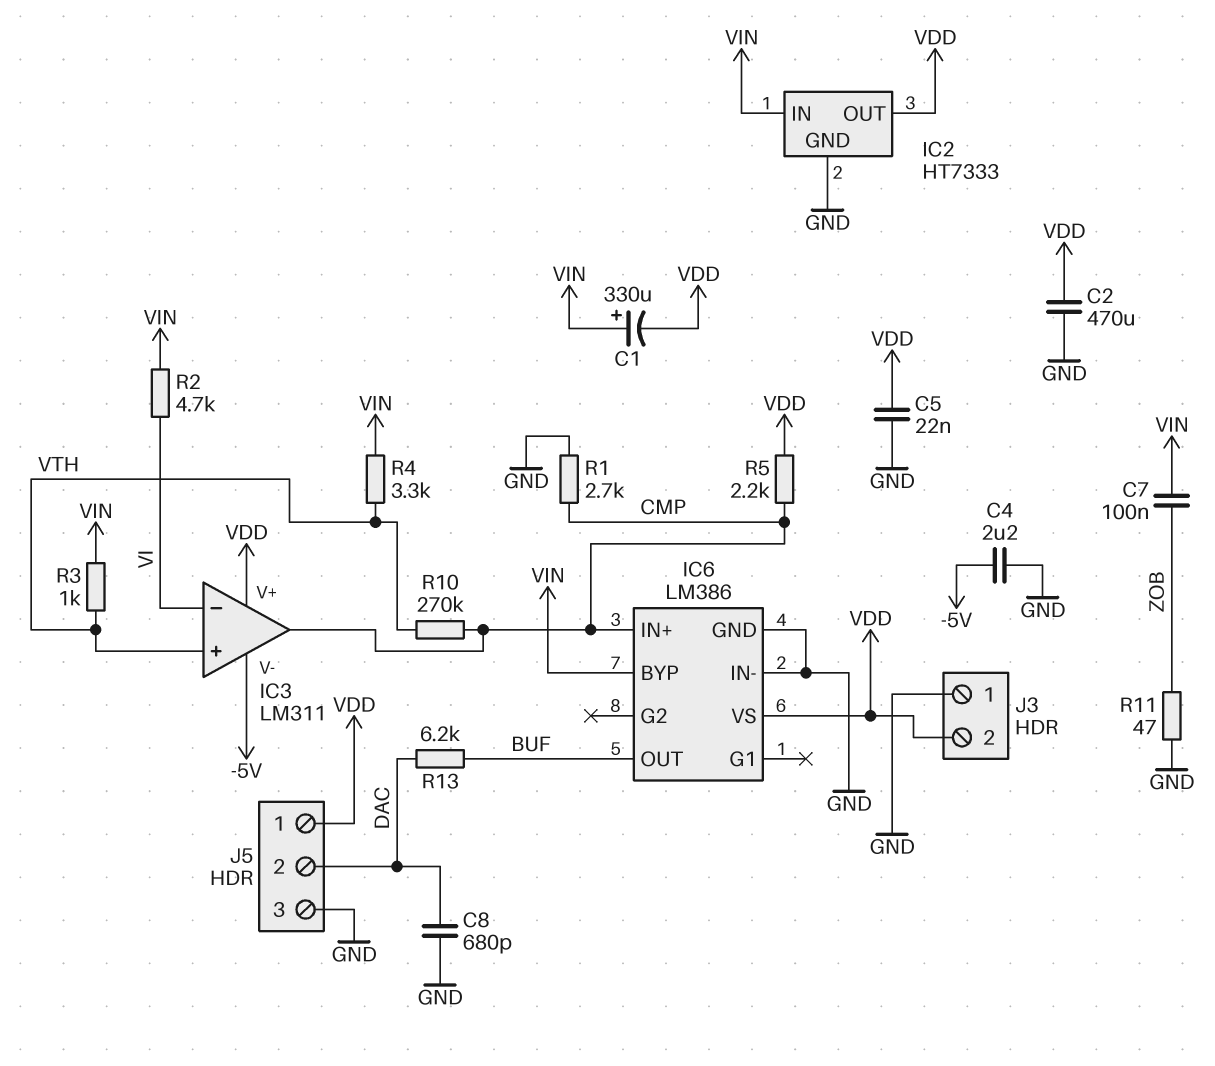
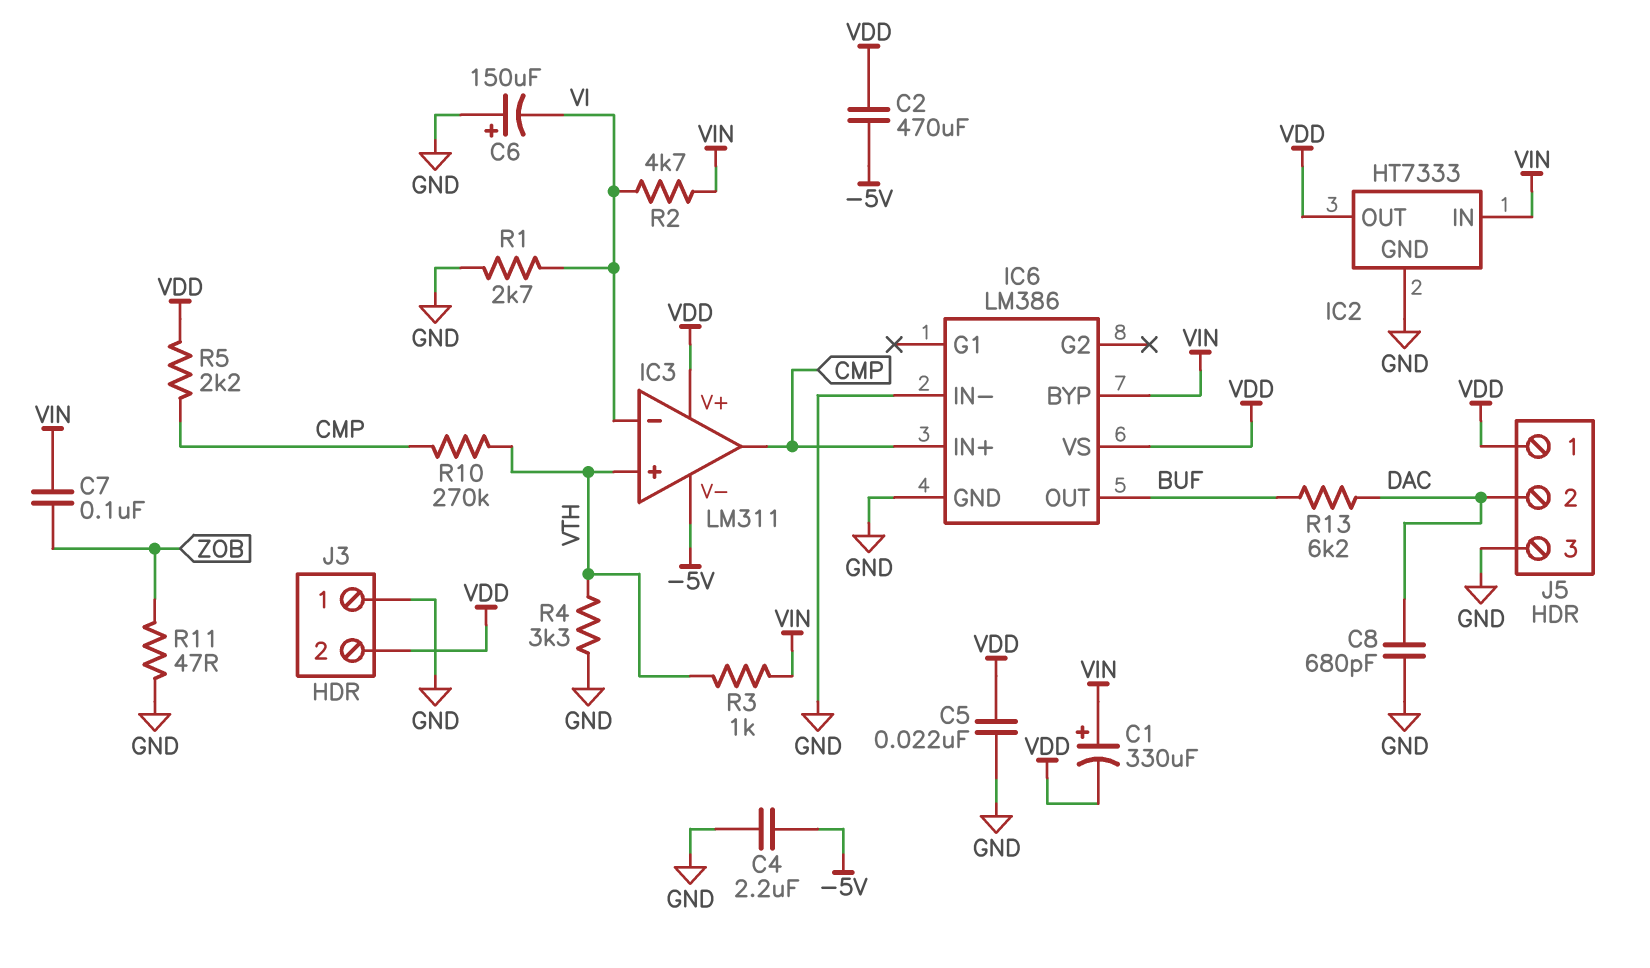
C2: 470uF (GND, VDD) -> 470uF (-5V, VDD)
C6: none -> 150uF (plus GND, minus VI)
R1: 2.7k (CMP, GND) -> 2.7k (GND, VI)
R4: 3.3k (VIN, VTH) -> 3.3k (GND, VTH)

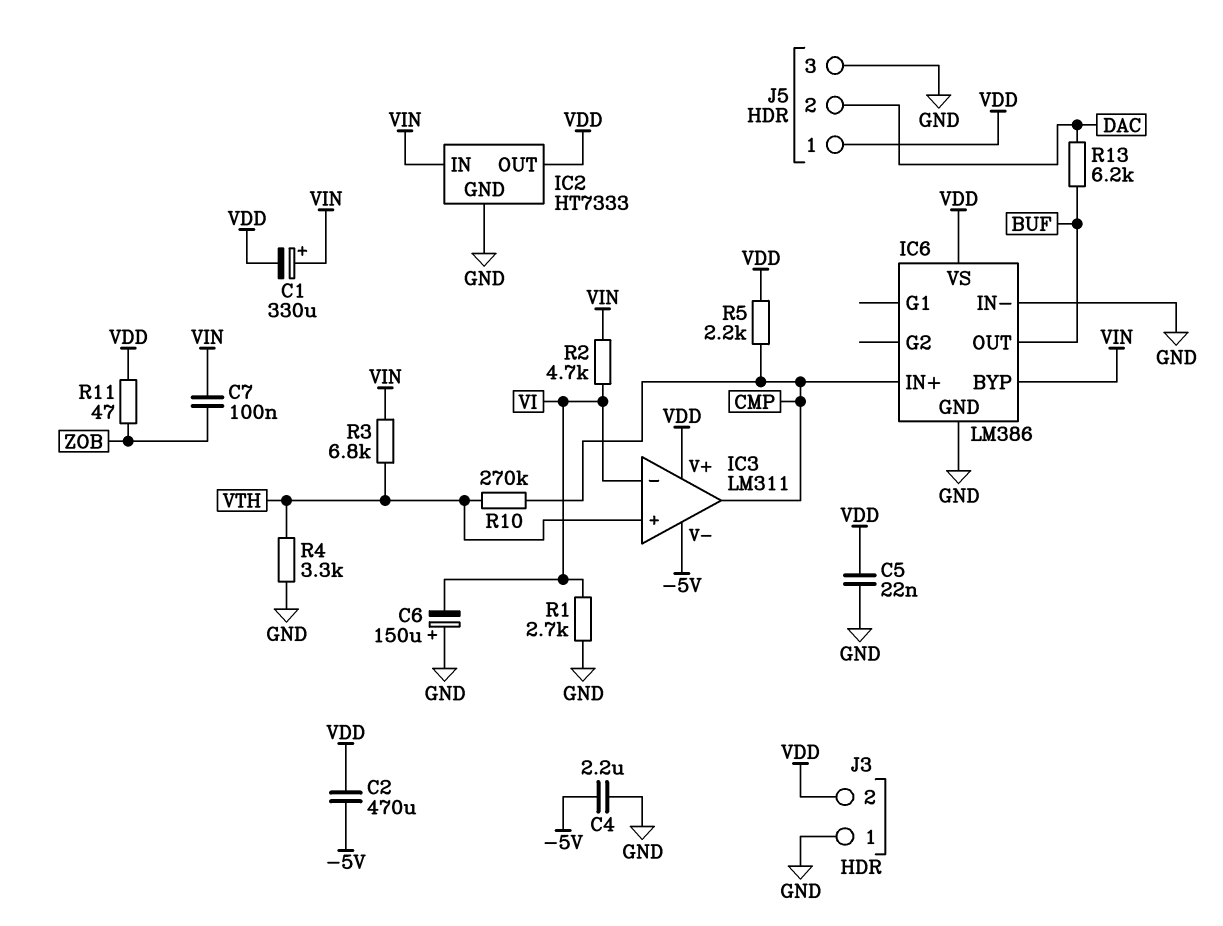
C8: 680pF (DAC, GND) -> none
R3: 1k (VIN, VTH) -> 6.8k (VIN, VTH)
R11: 47 (GND, ZOB) -> 47 (VDD, ZOB)

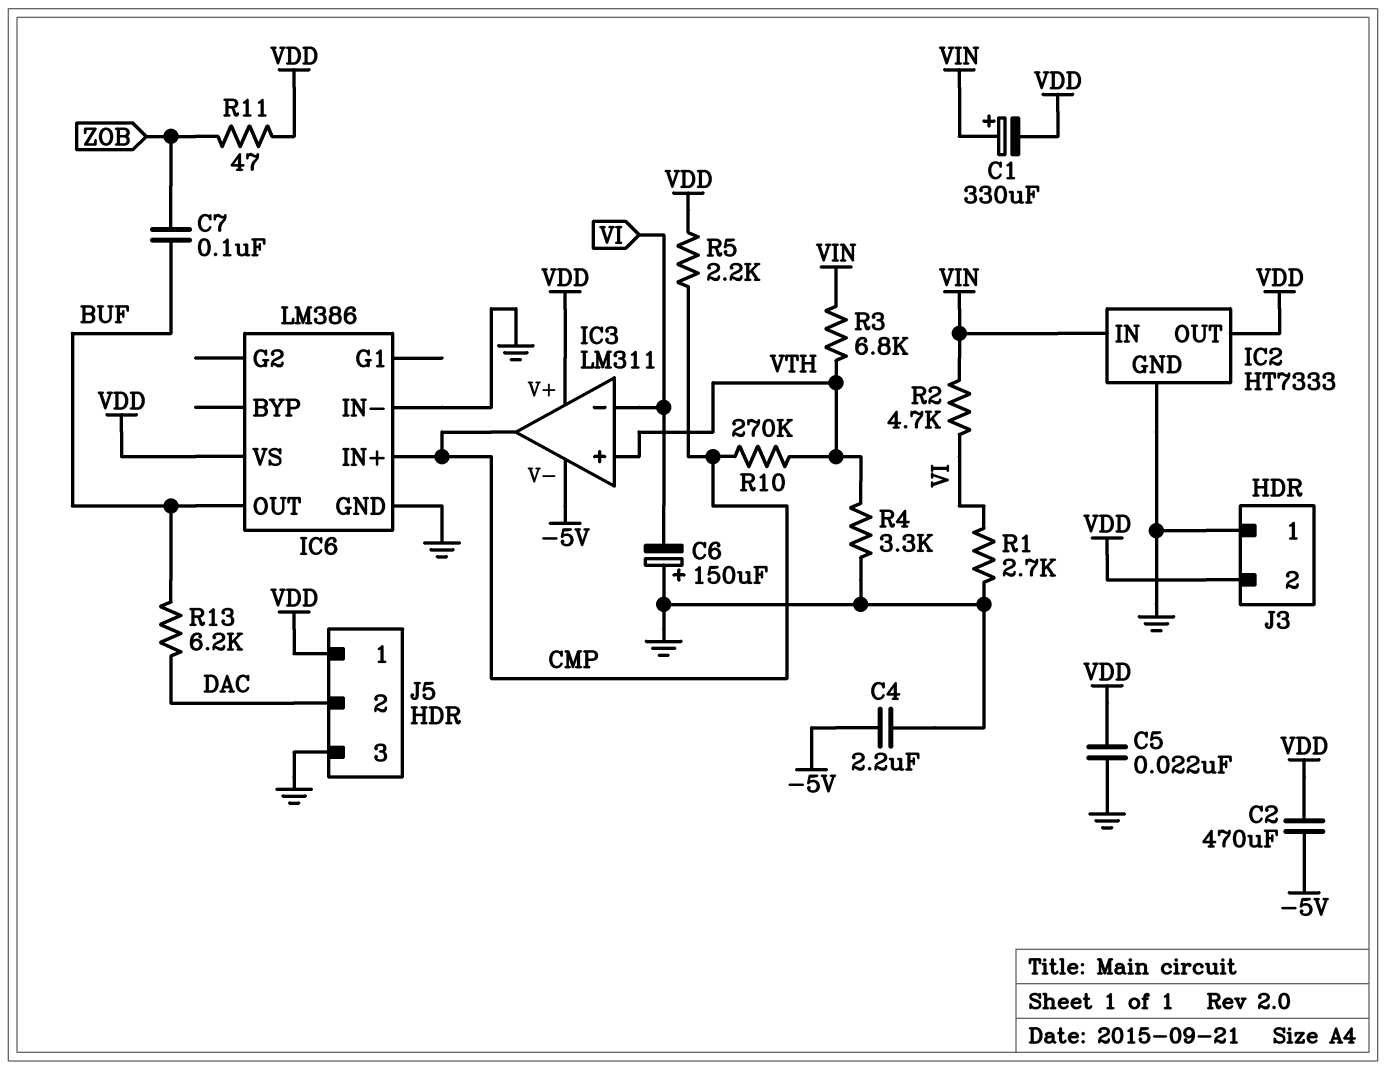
C7: 100nF (VIN, ZOB) -> 100nF (BUF, ZOB)
IC6 pin BYP: VIN -> none

